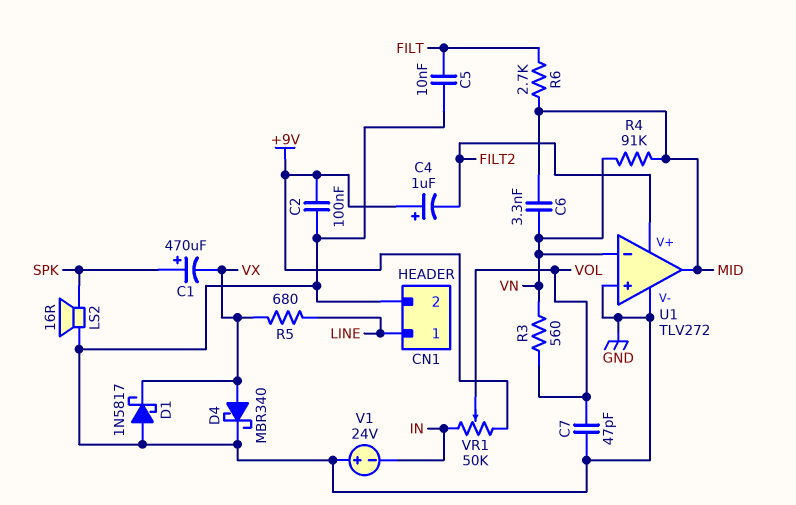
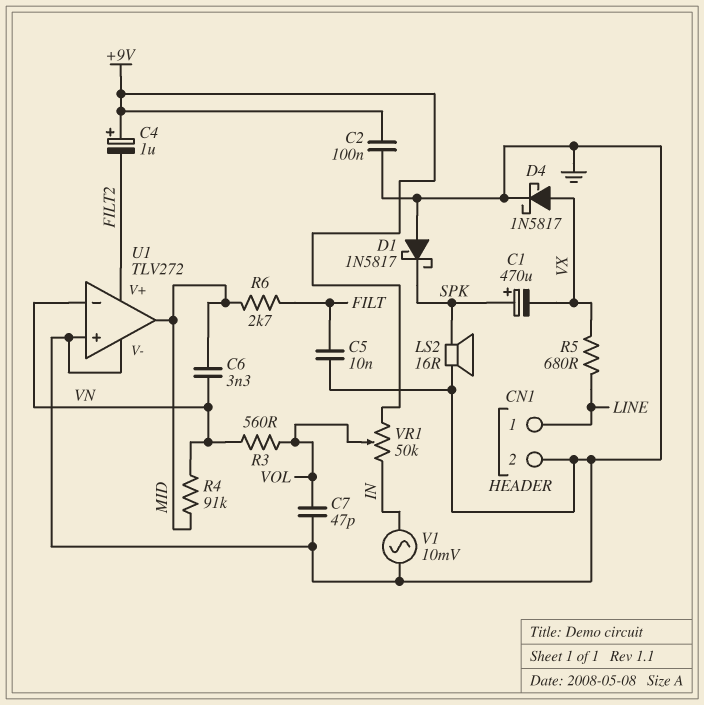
D1: schottky 1N5817 (A GND, K VX) -> schottky 1N5817 (A GND, K SPK)
D4: schottky MBR340 (A VX, K GND) -> schottky 1N5817 (A VX, K GND)
V1: 24V (plus GND, minus IN) -> AC 10mV (GND, IN)

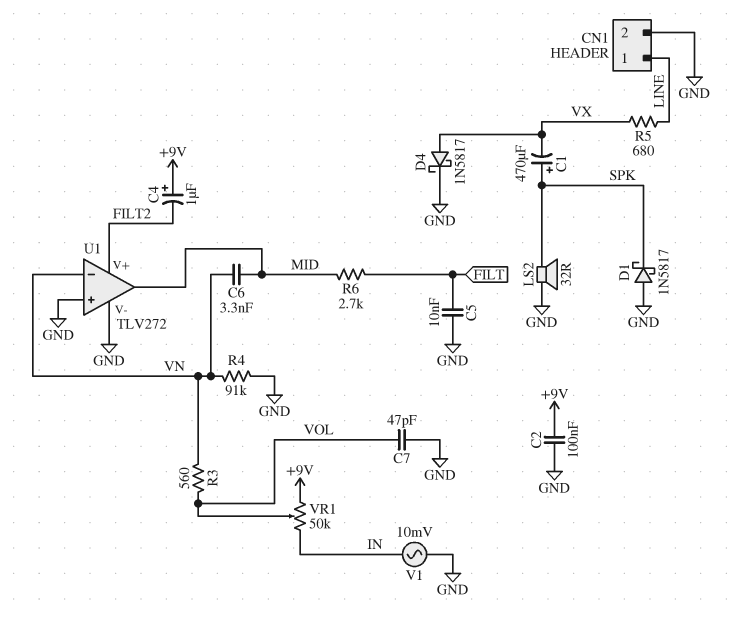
LS2: speaker 16R (GND, SPK) -> speaker 32R (GND, SPK)
R4: 91k (MID, VN) -> 91k (GND, VN)

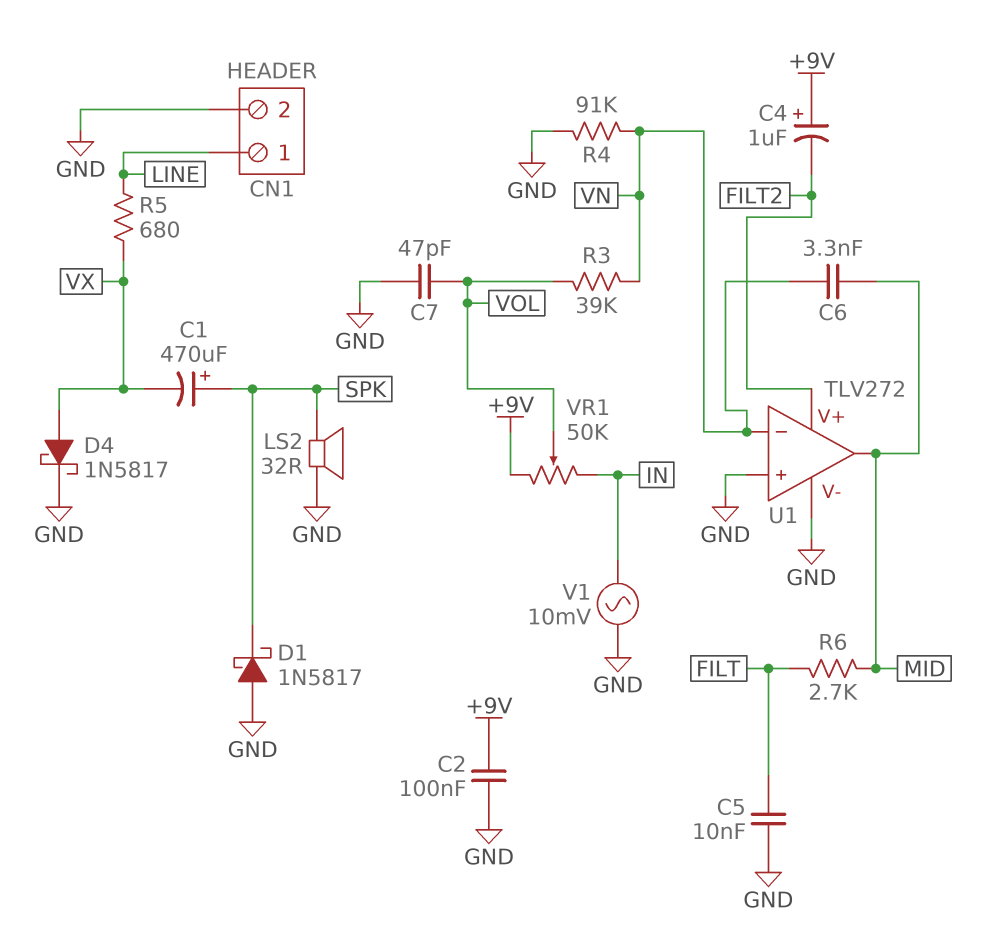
R3: 560 (VN, VOL) -> 39k (VN, VOL)

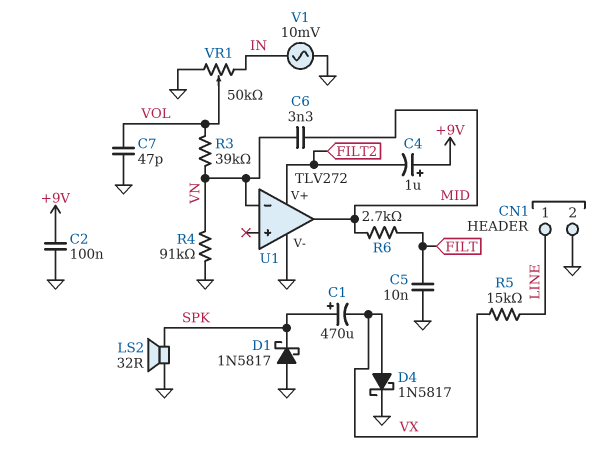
R5: 680 (LINE, VX) -> 15k (LINE, VX)
U1 pin in+: GND -> none
VR1: 50k (+9V, IN, wiper VOL) -> 50k (GND, IN, wiper VOL)

